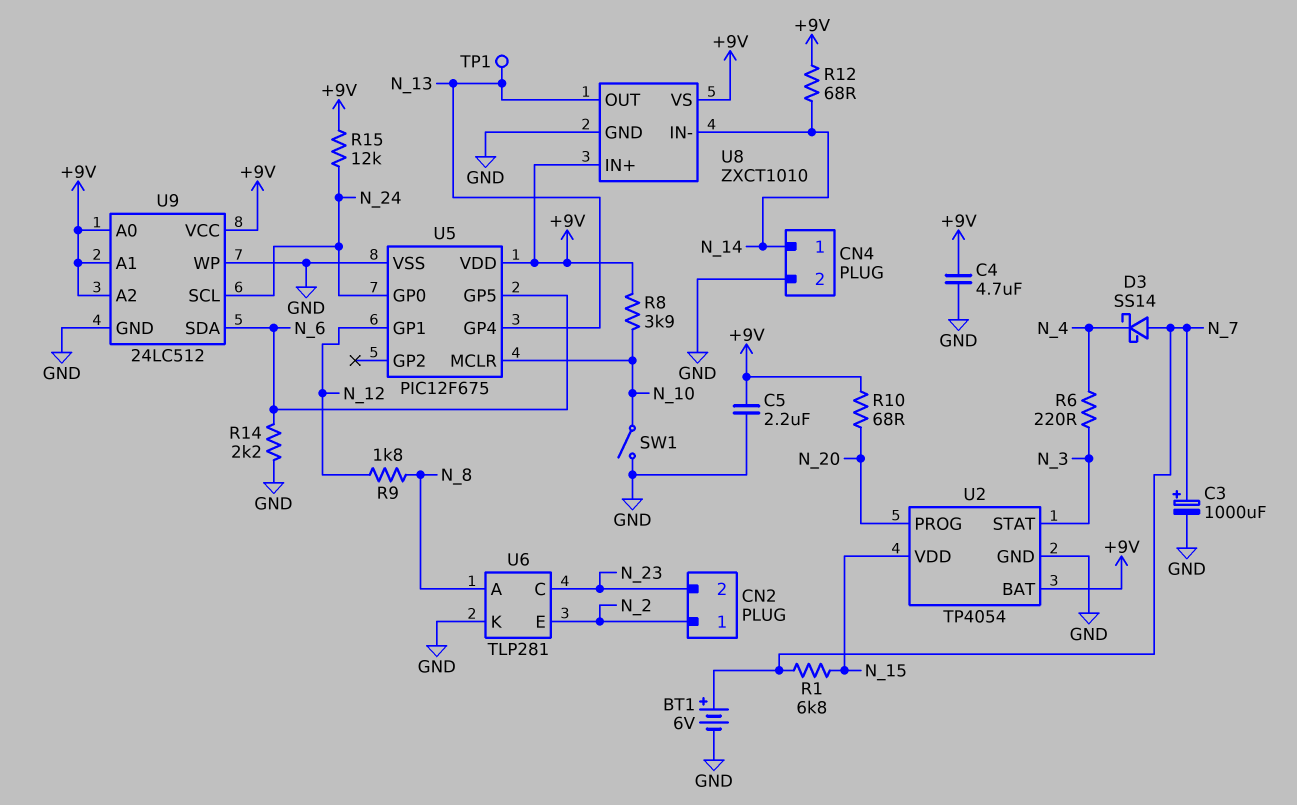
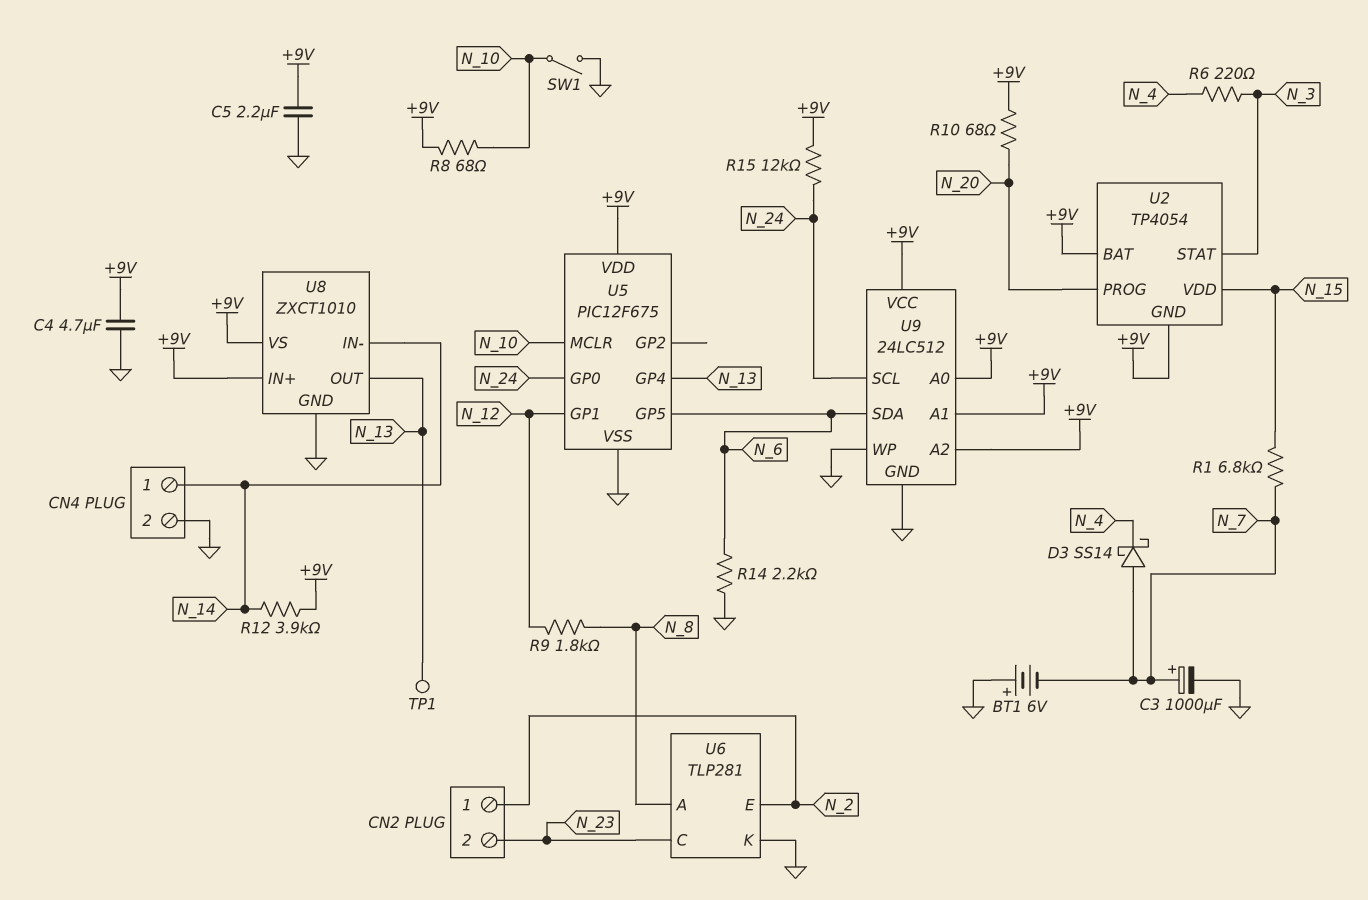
BT1: 6V (plus N_7, minus GND) -> 6V (plus GND, minus N_7)
R8: 3.9k (+9V, N_10) -> 68 (+9V, N_10)
R12: 68 (+9V, N_14) -> 3.9k (+9V, N_14)
U2 pin GND: GND -> +9V

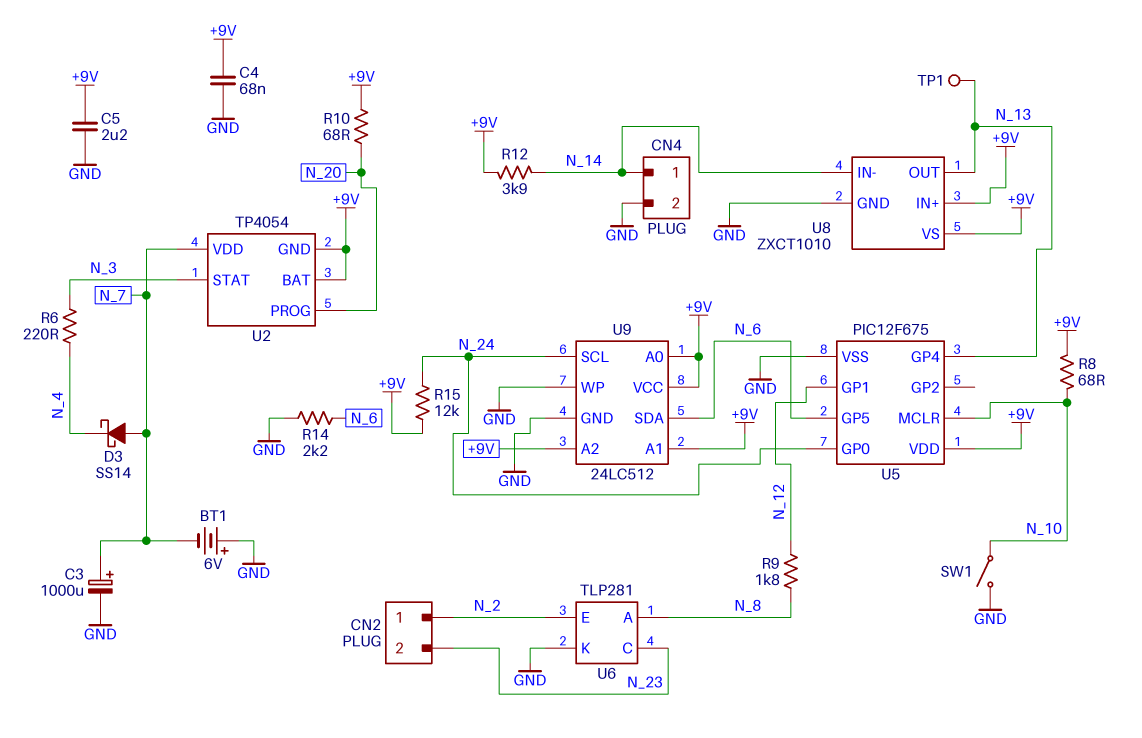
C4: 4.7uF (+9V, GND) -> 68nF (+9V, GND)
R1: 6.8k (N_7, N_15) -> none
U2 pin VDD: N_15 -> N_7

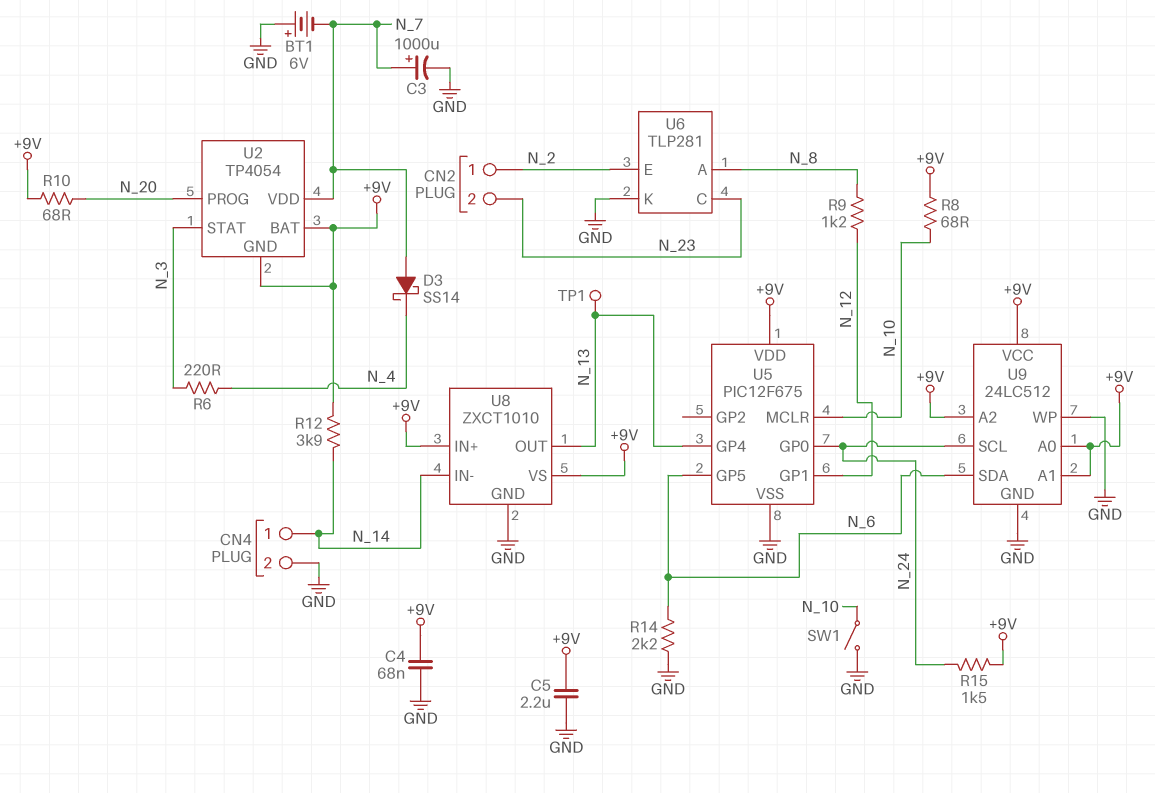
R9: 1.8k (N_8, N_12) -> 1.2k (N_8, N_12)
R15: 12k (+9V, N_24) -> 1.5k (+9V, N_24)

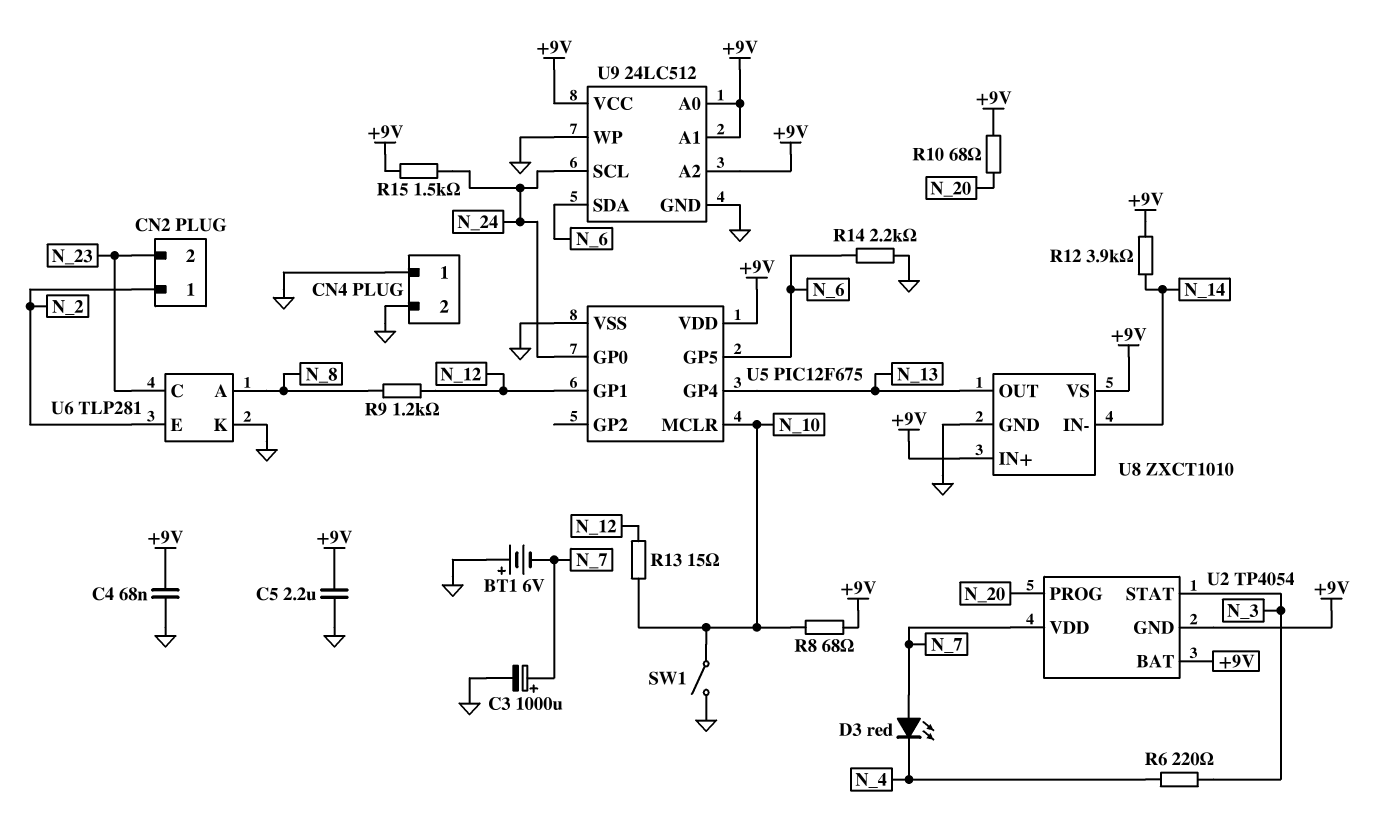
CN4 pin 1: N_14 -> GND
D3: schottky SS14 (A N_7, K N_4) -> LED red (A N_7, K N_4)
R13: none -> 15 (N_10, N_12)
TP1: test point (N_13) -> none

